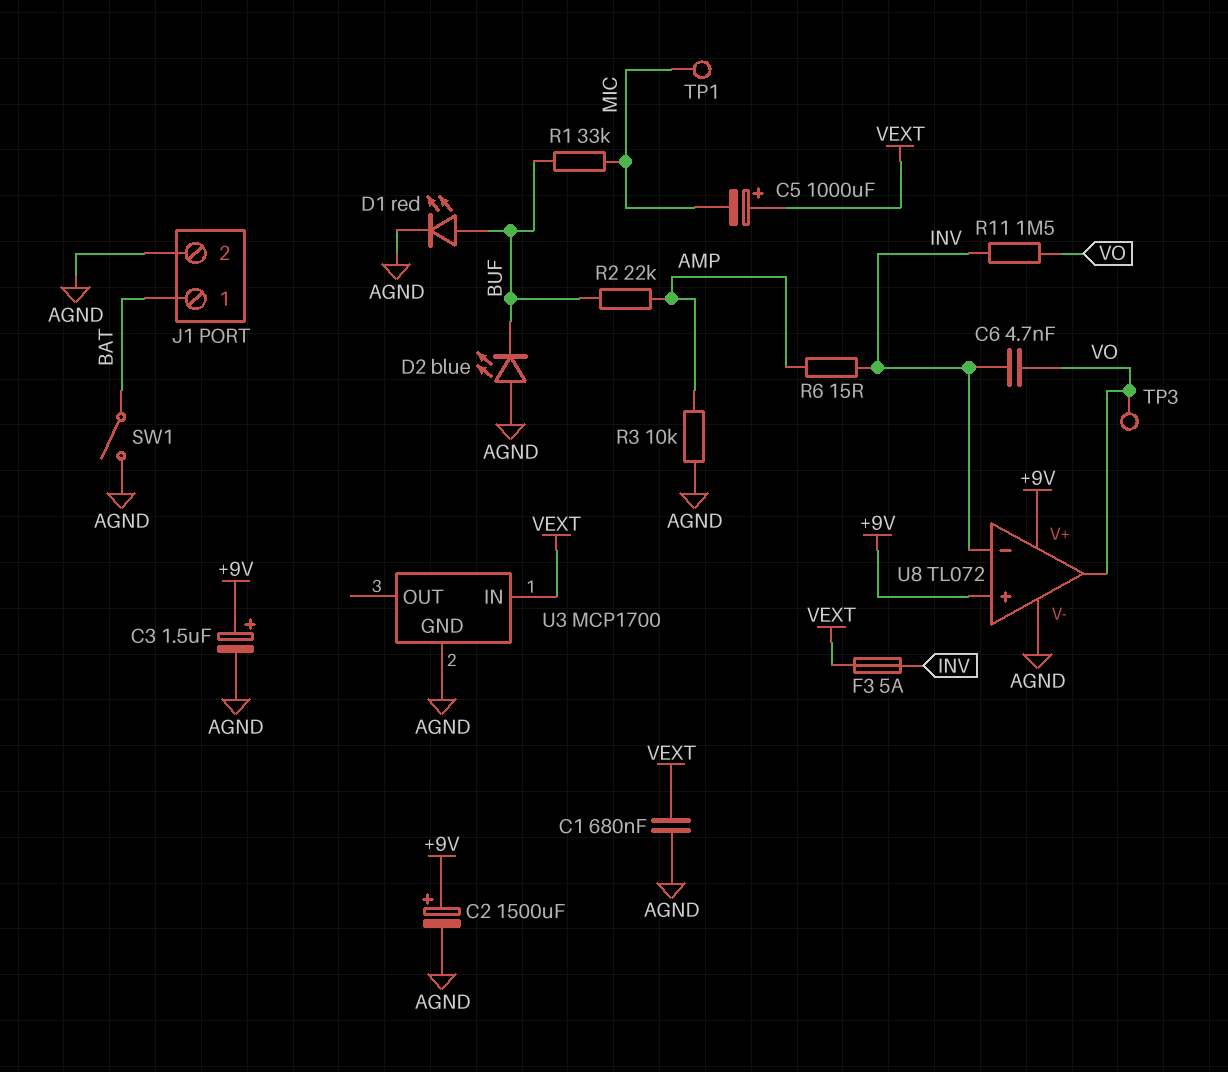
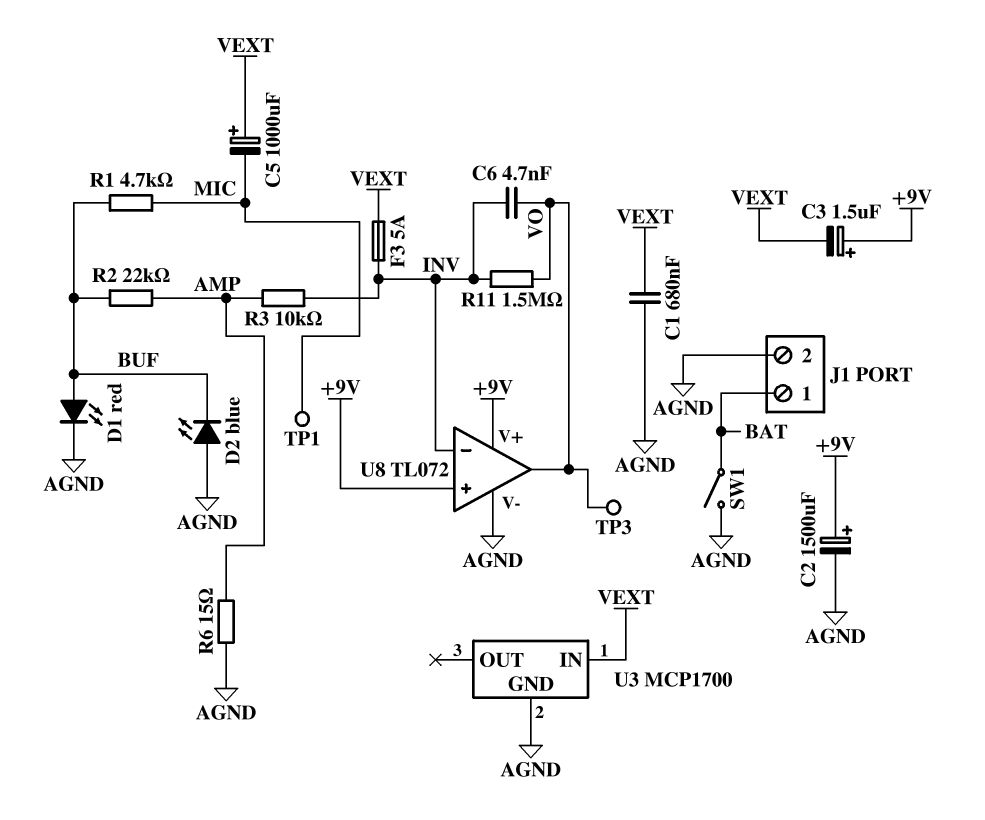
C3: 1.5uF (plus +9V, minus AGND) -> 1.5uF (plus +9V, minus VEXT)
R1: 33k (BUF, MIC) -> 4.7k (BUF, MIC)
R3: 10k (AGND, AMP) -> 10k (AMP, INV)
R6: 15 (AMP, INV) -> 15 (AGND, AMP)

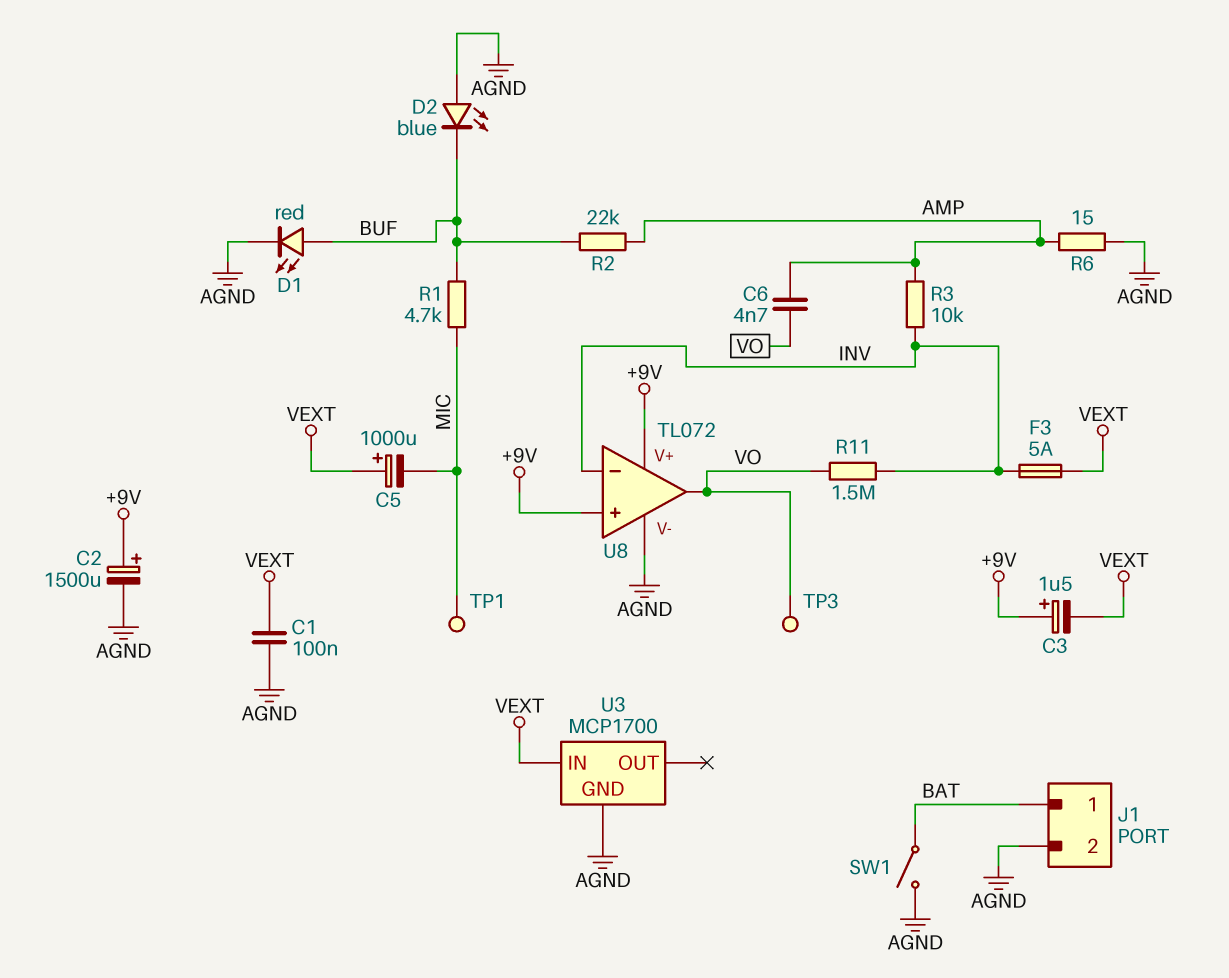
C1: 680nF (AGND, VEXT) -> 100nF (AGND, VEXT)
C6: 4.7nF (INV, VO) -> 4.7nF (AMP, VO)

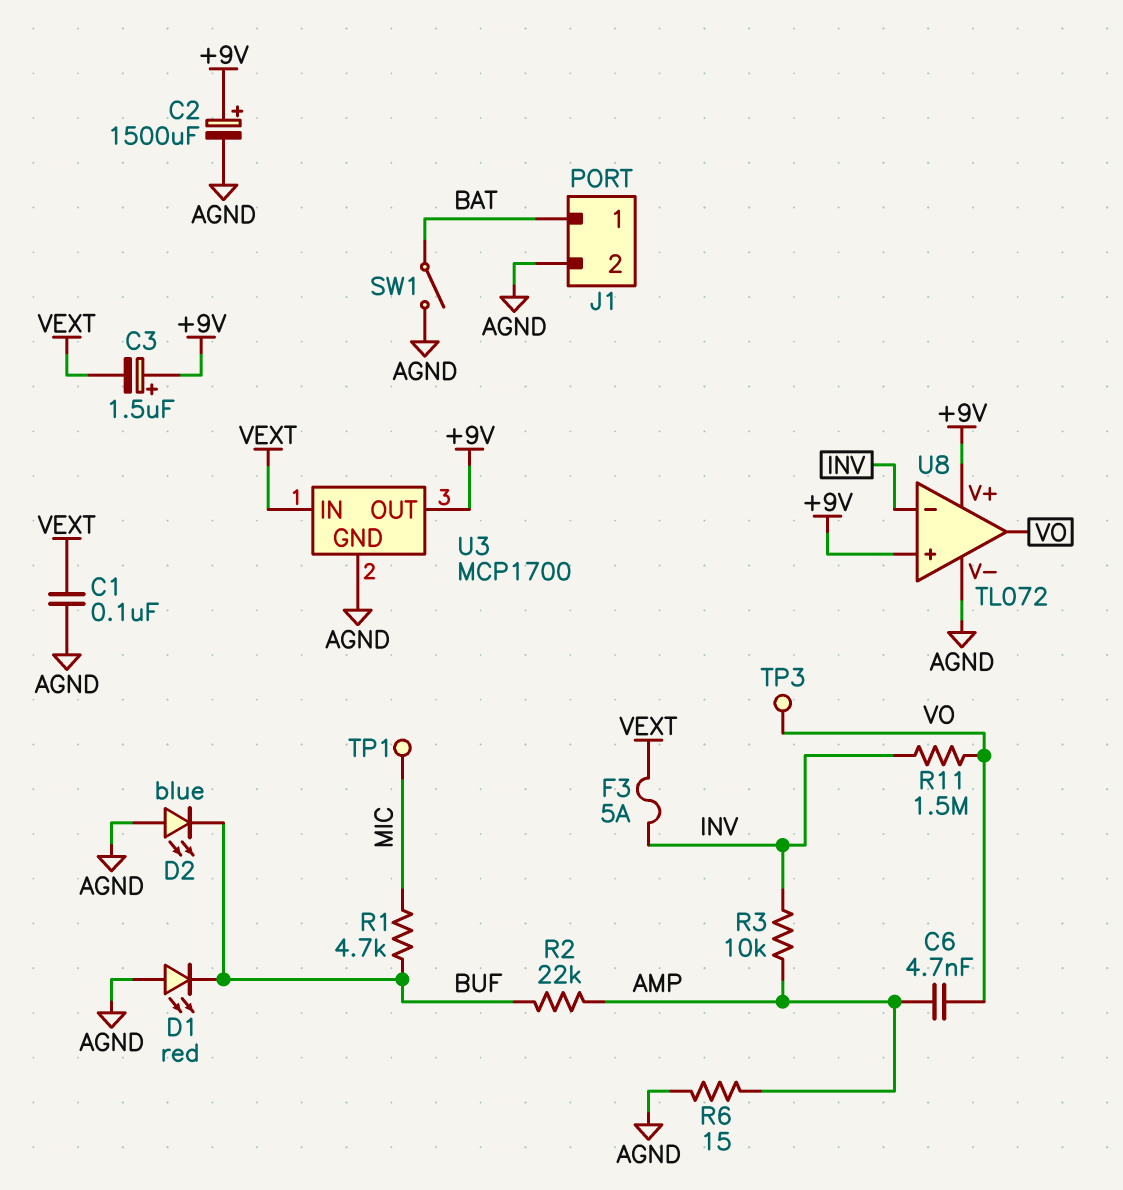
C5: 1000uF (plus VEXT, minus MIC) -> none
D1: LED red (A BUF, K AGND) -> LED red (A AGND, K BUF)
U3 pin OUT: none -> +9V

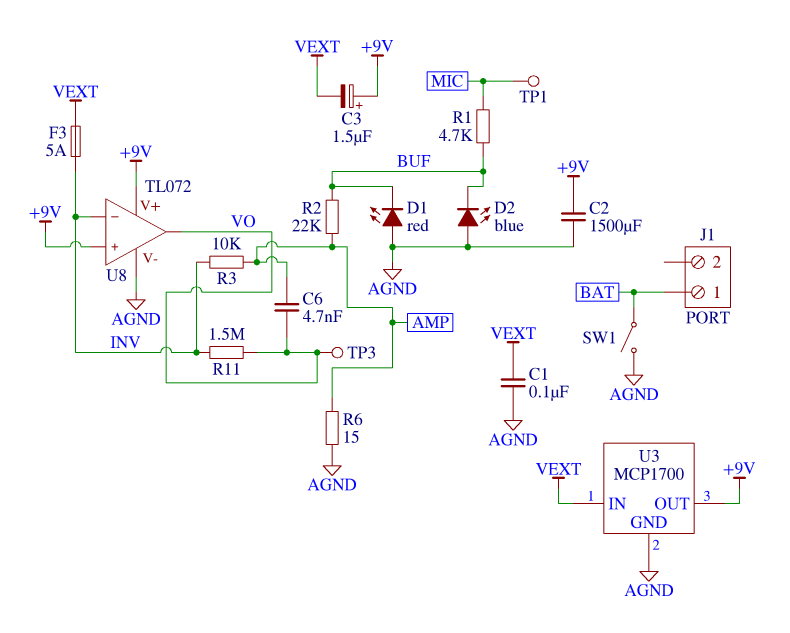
C2: 1500uF (plus +9V, minus AGND) -> 1500uF (+9V, AGND)
J1 pin 2: AGND -> none

